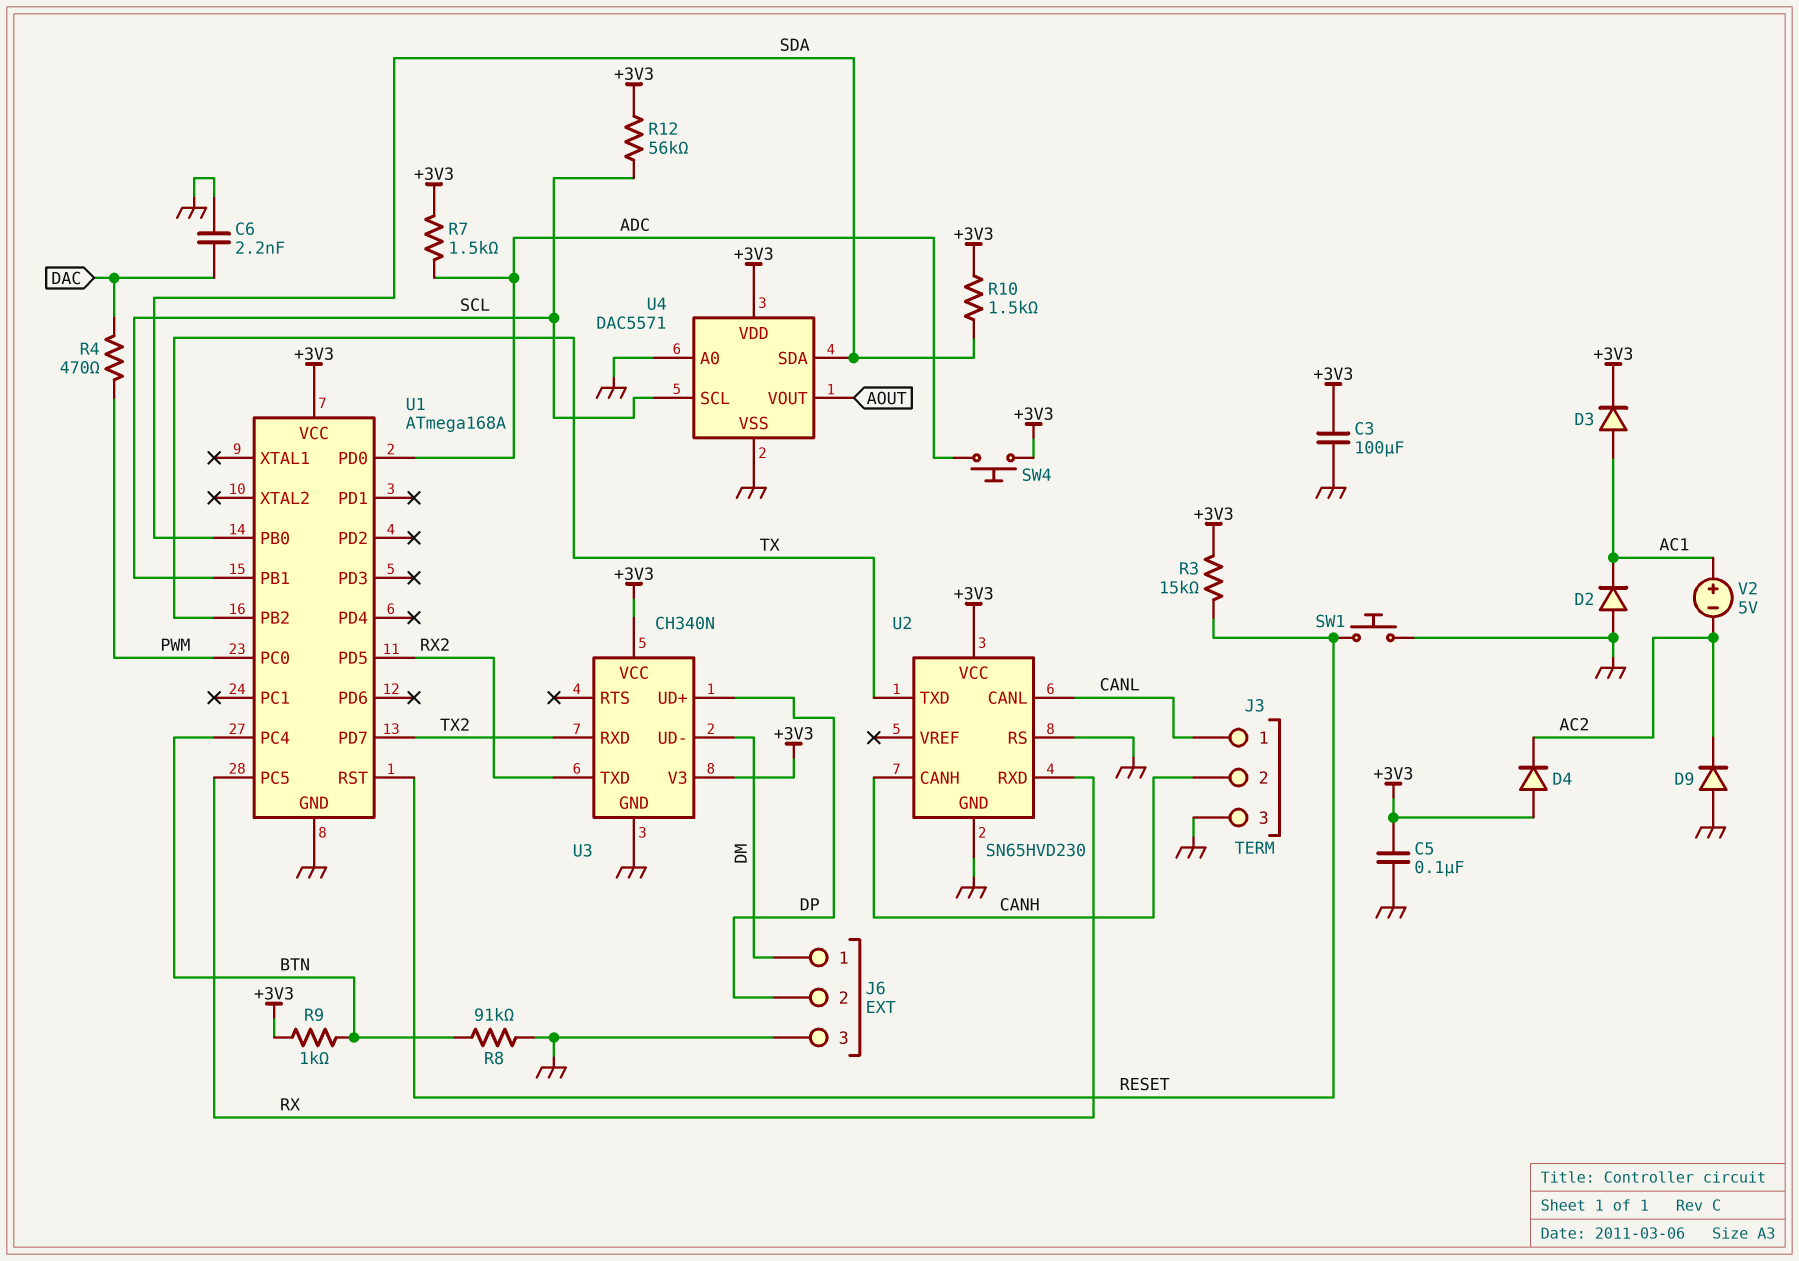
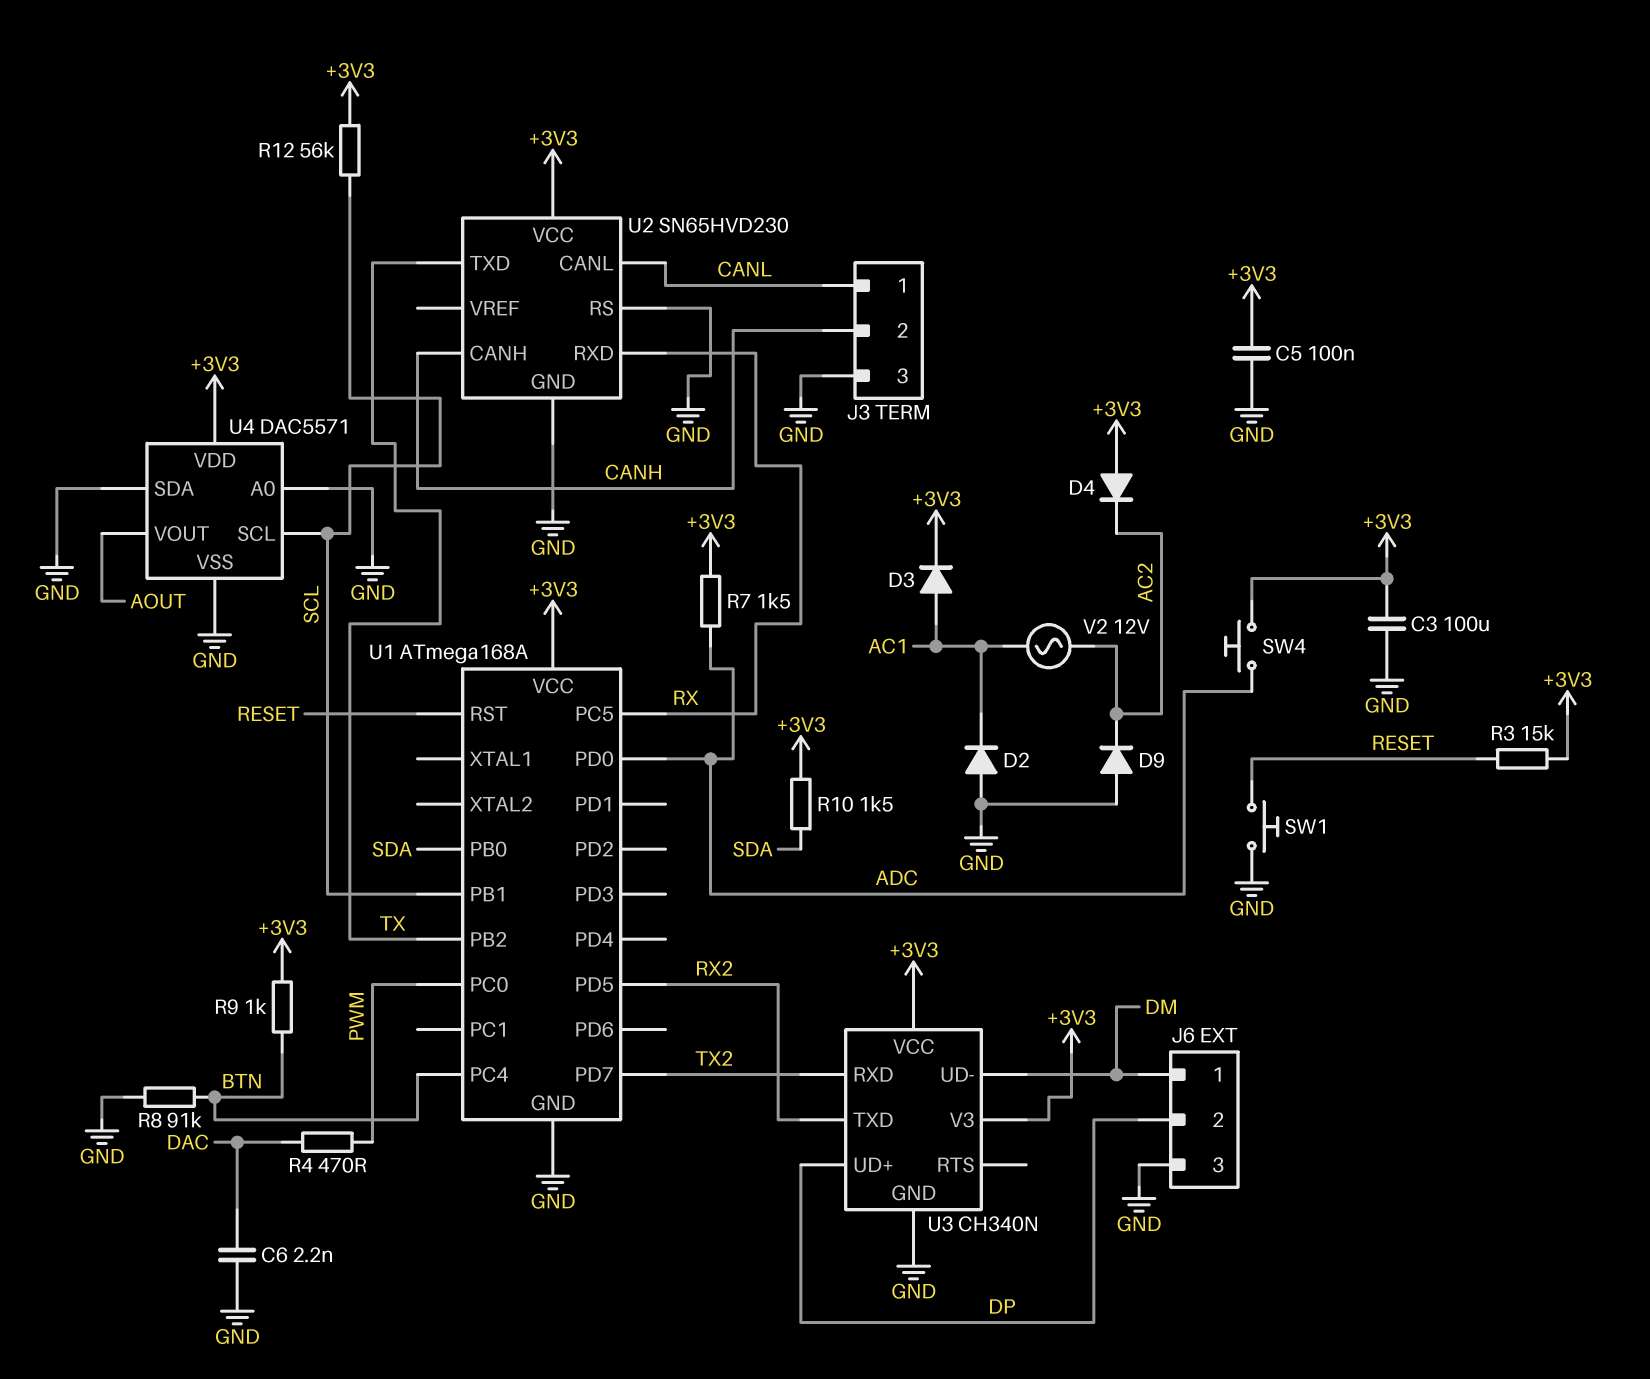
U4 pin SDA: SDA -> GND
V2: 5V (plus AC1, minus AC2) -> AC 12V (AC1, AC2)

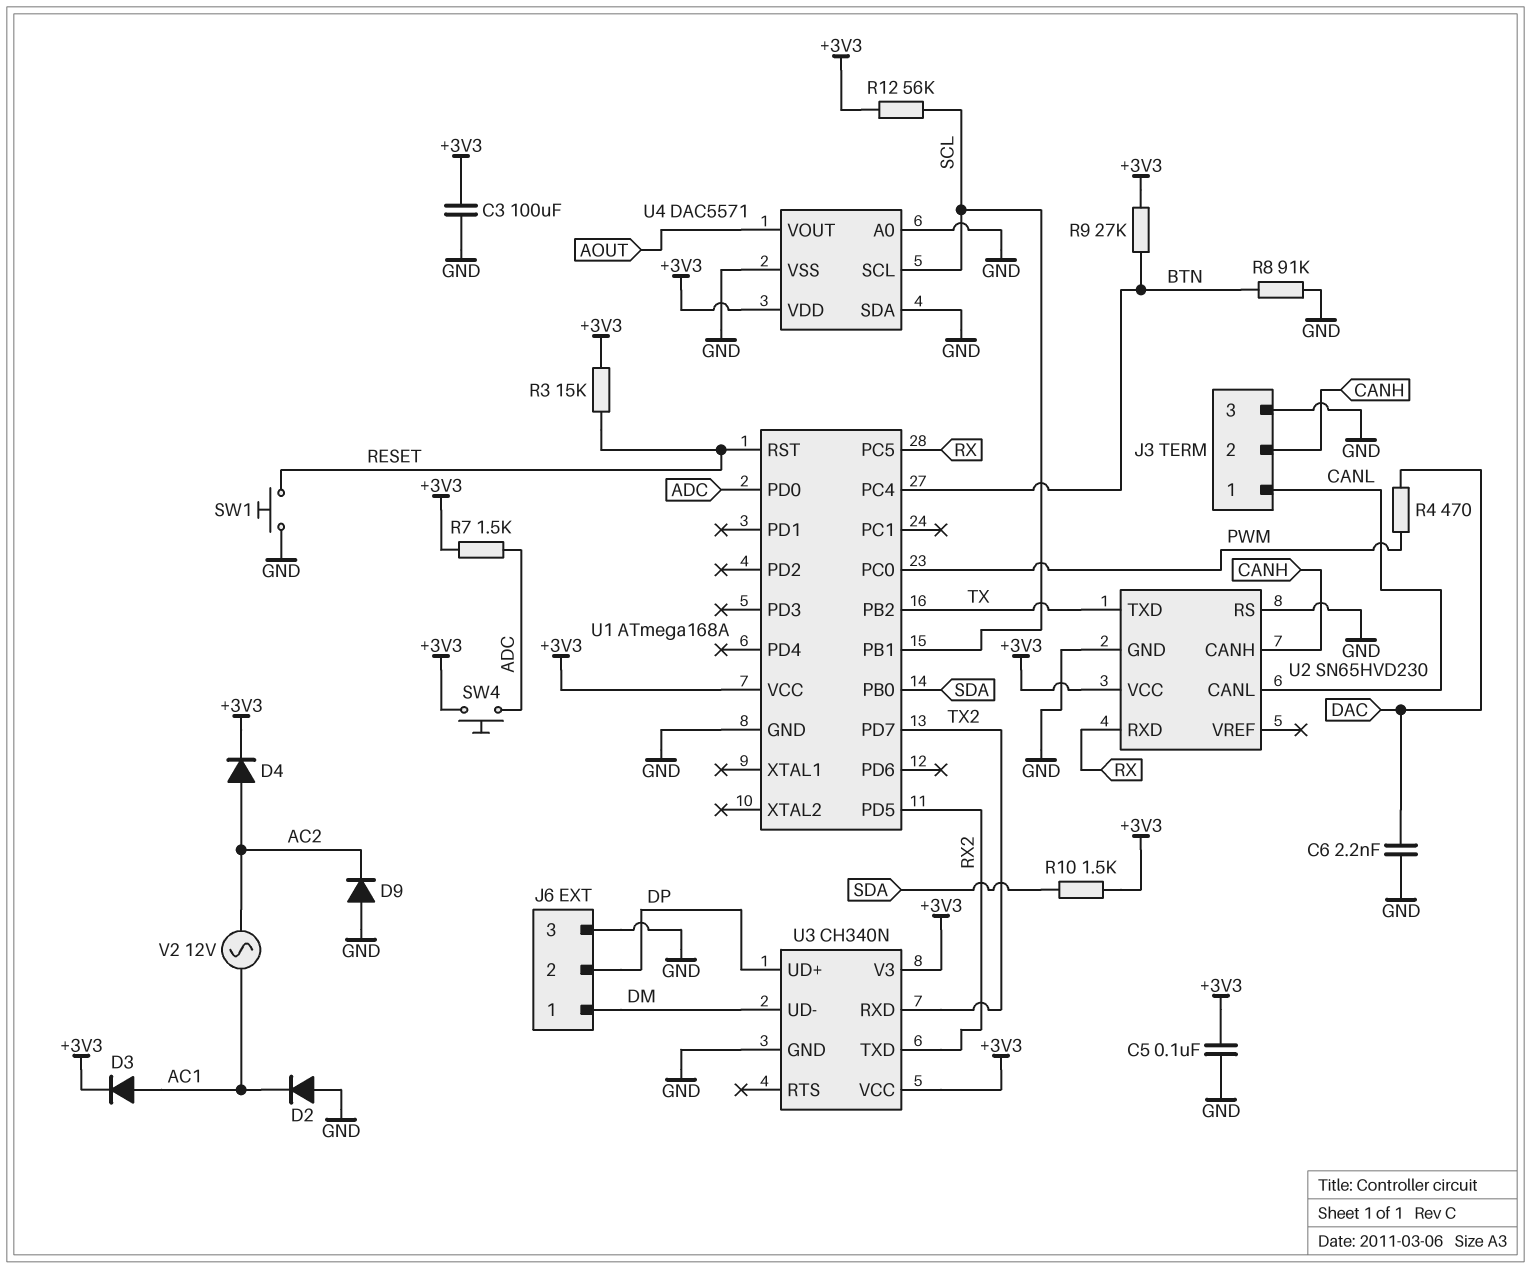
D4: diode (A +3V3, K AC2) -> diode (A AC2, K +3V3)
R9: 1k (+3V3, BTN) -> 27k (+3V3, BTN)

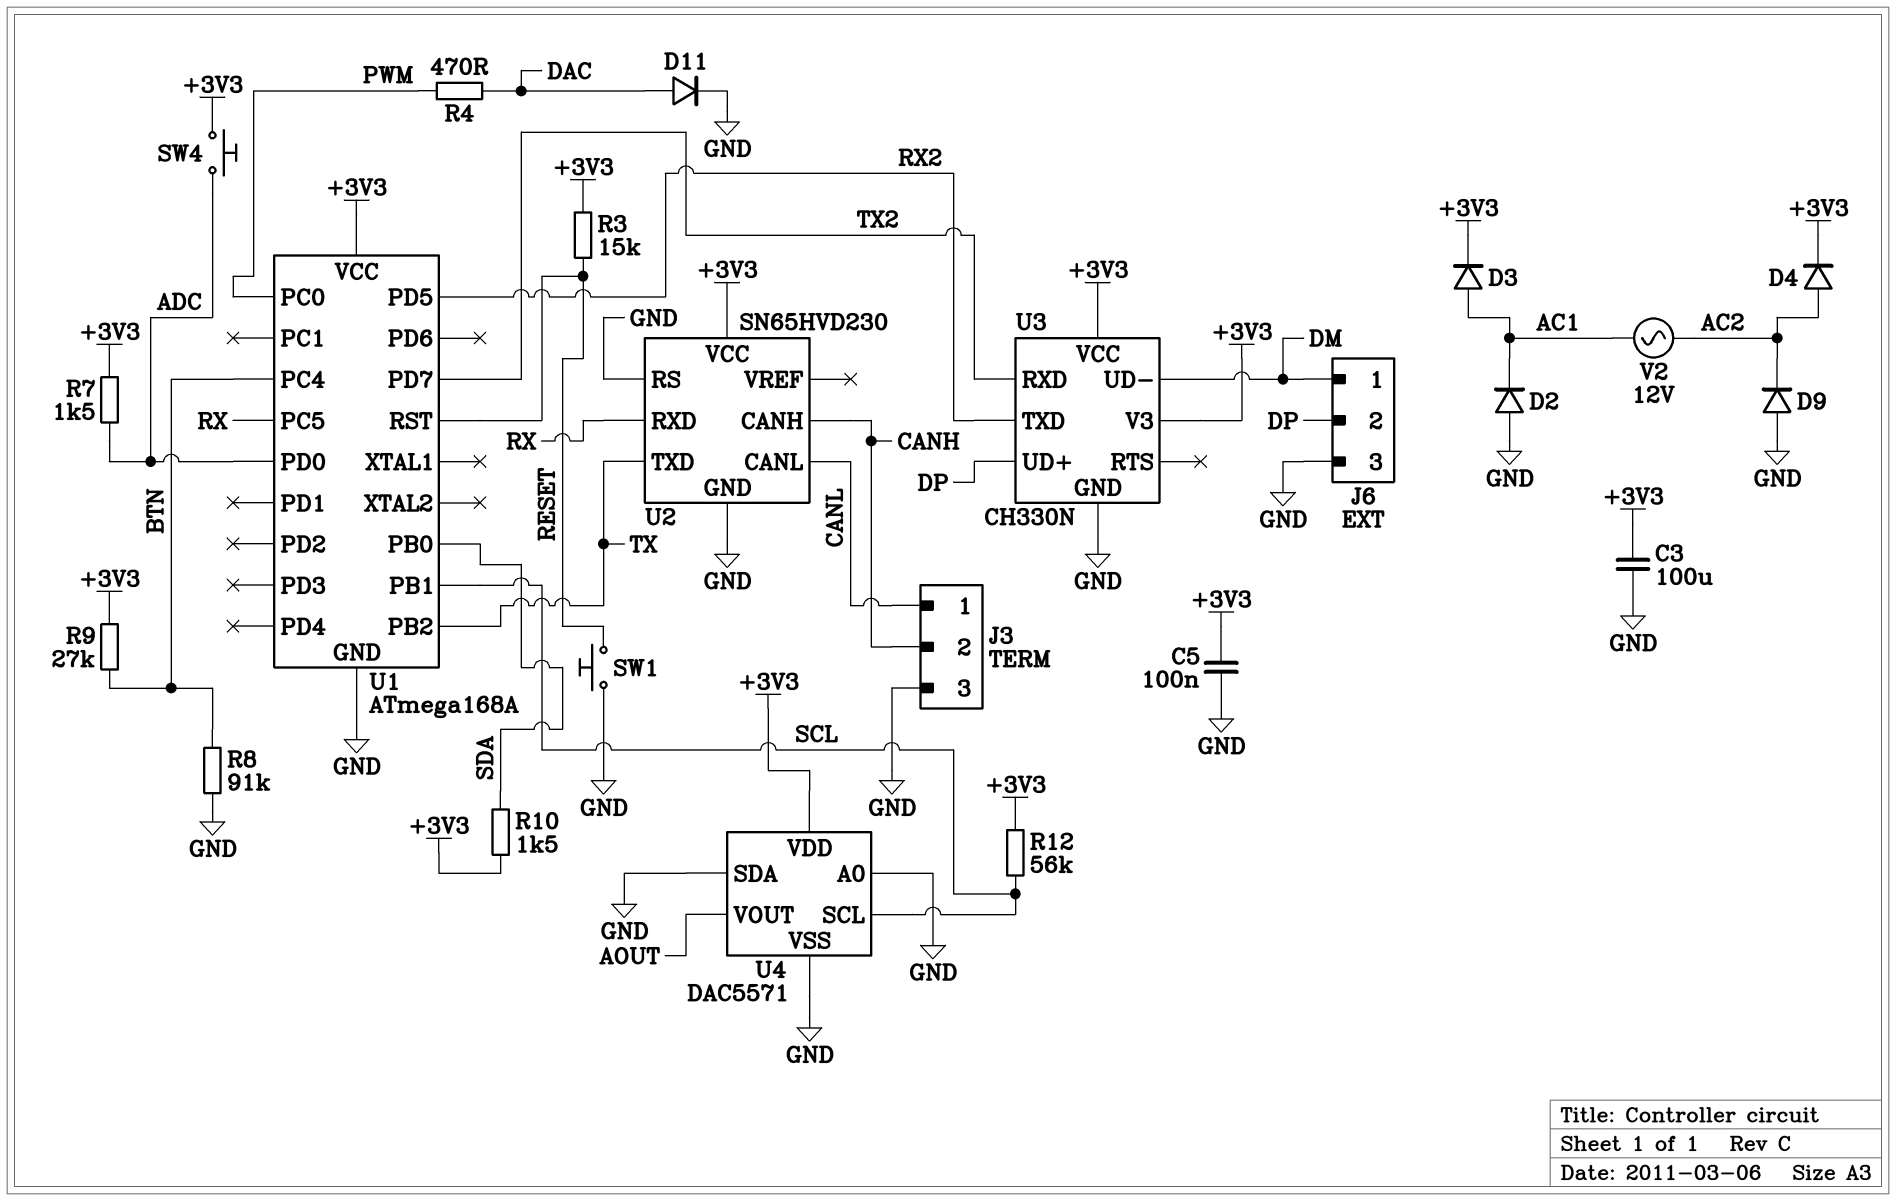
C6: 2.2nF (DAC, GND) -> none
D11: none -> diode (A DAC, K GND)
U3: CH340N -> CH330N

